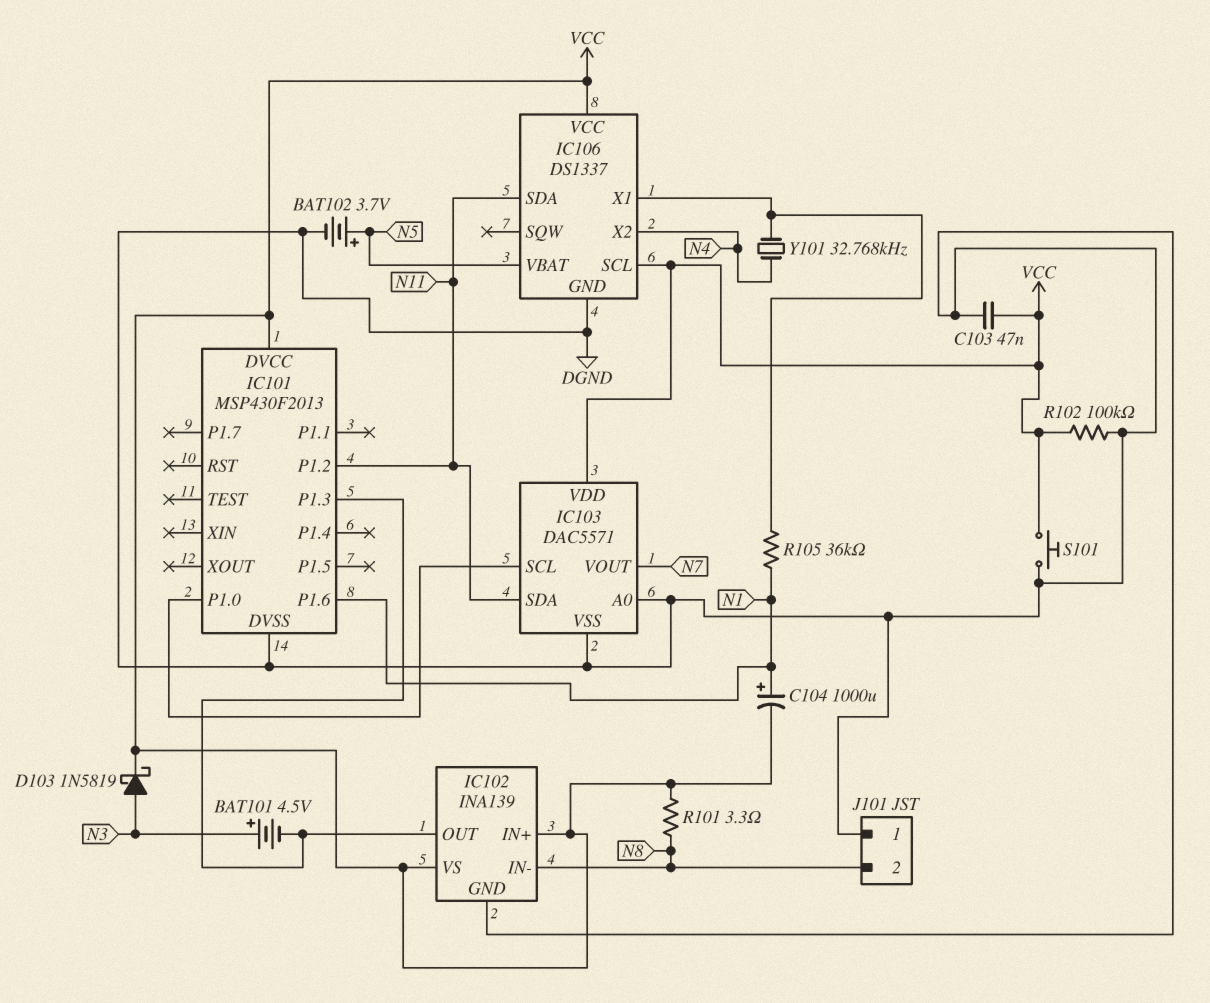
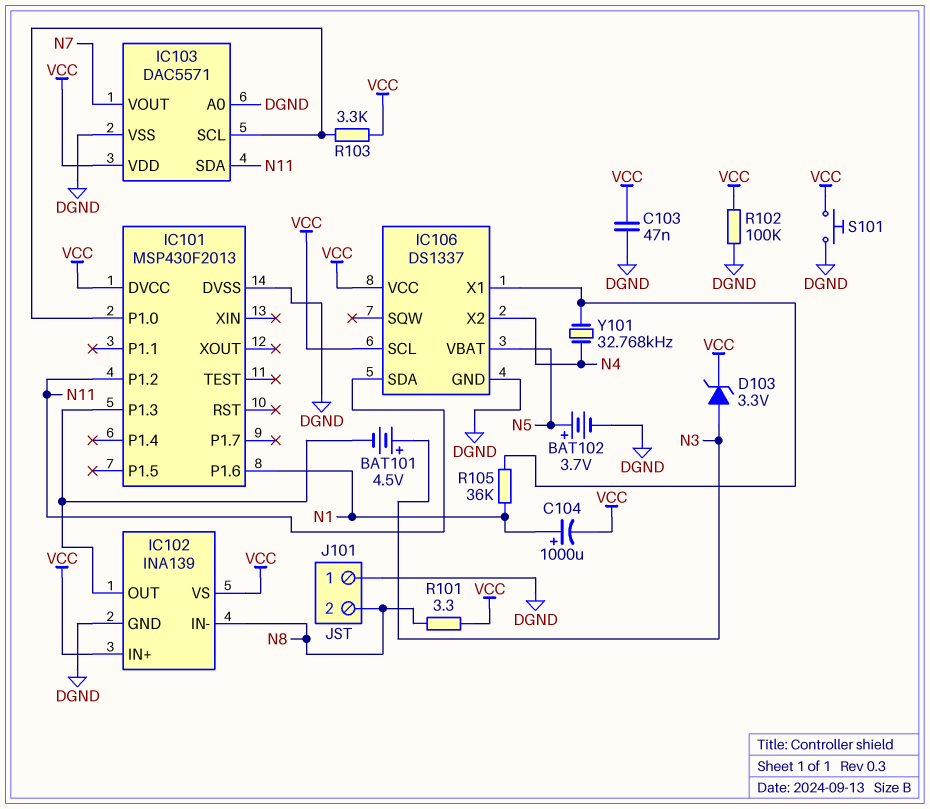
D103: schottky 1N5819 (A N3, K VCC) -> zener 3.3V (A N3, K VCC)
R103: none -> 3.3k (IC101/P1.0, VCC)

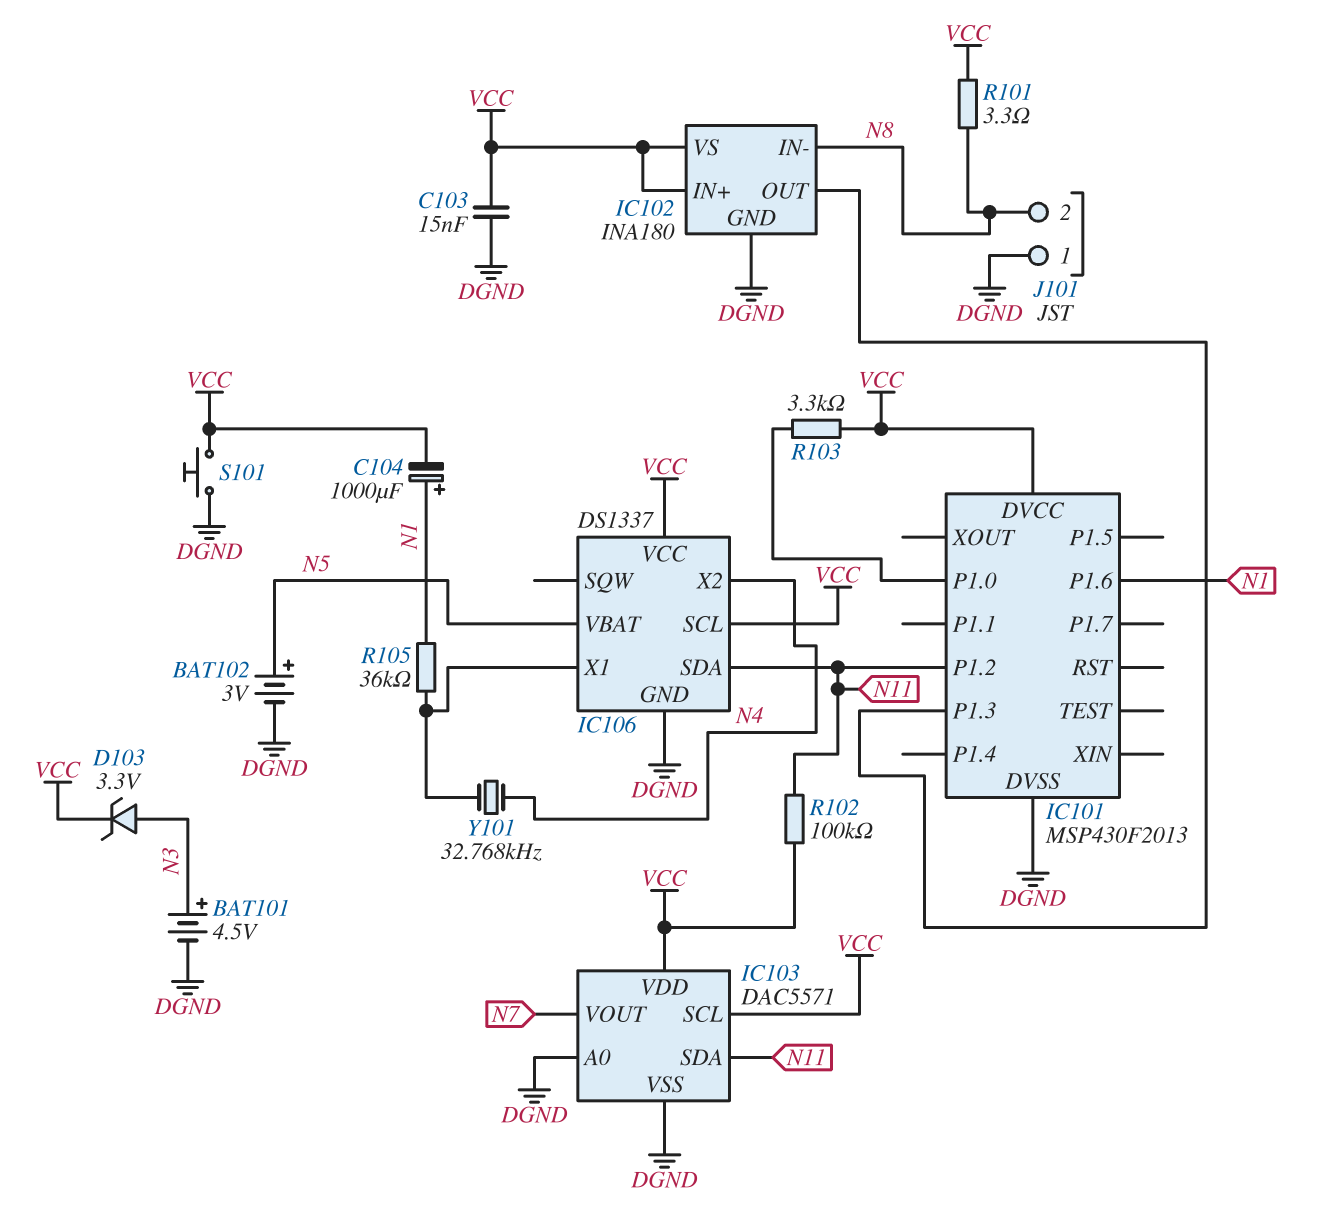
BAT101: 4.5V (plus N3, minus IC101/P1.3) -> 4.5V (plus N3, minus DGND)
BAT102: 3.7V (plus N5, minus DGND) -> 3V (plus N5, minus DGND)
C103: 47nF (DGND, VCC) -> 15nF (DGND, VCC)
IC102: INA139 -> INA180
IC103 pin SCL: IC101/P1.0 -> VCC
R102: 100k (DGND, VCC) -> 100k (N11, VCC)

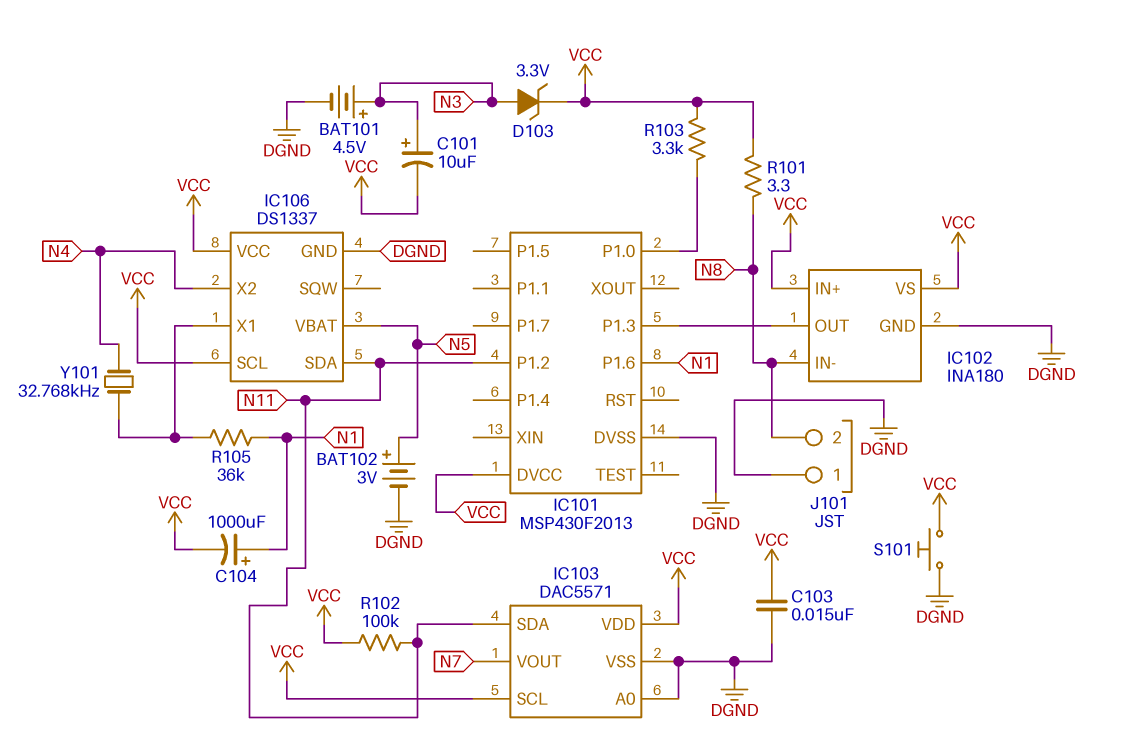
C101: none -> 10uF (plus N3, minus VCC)

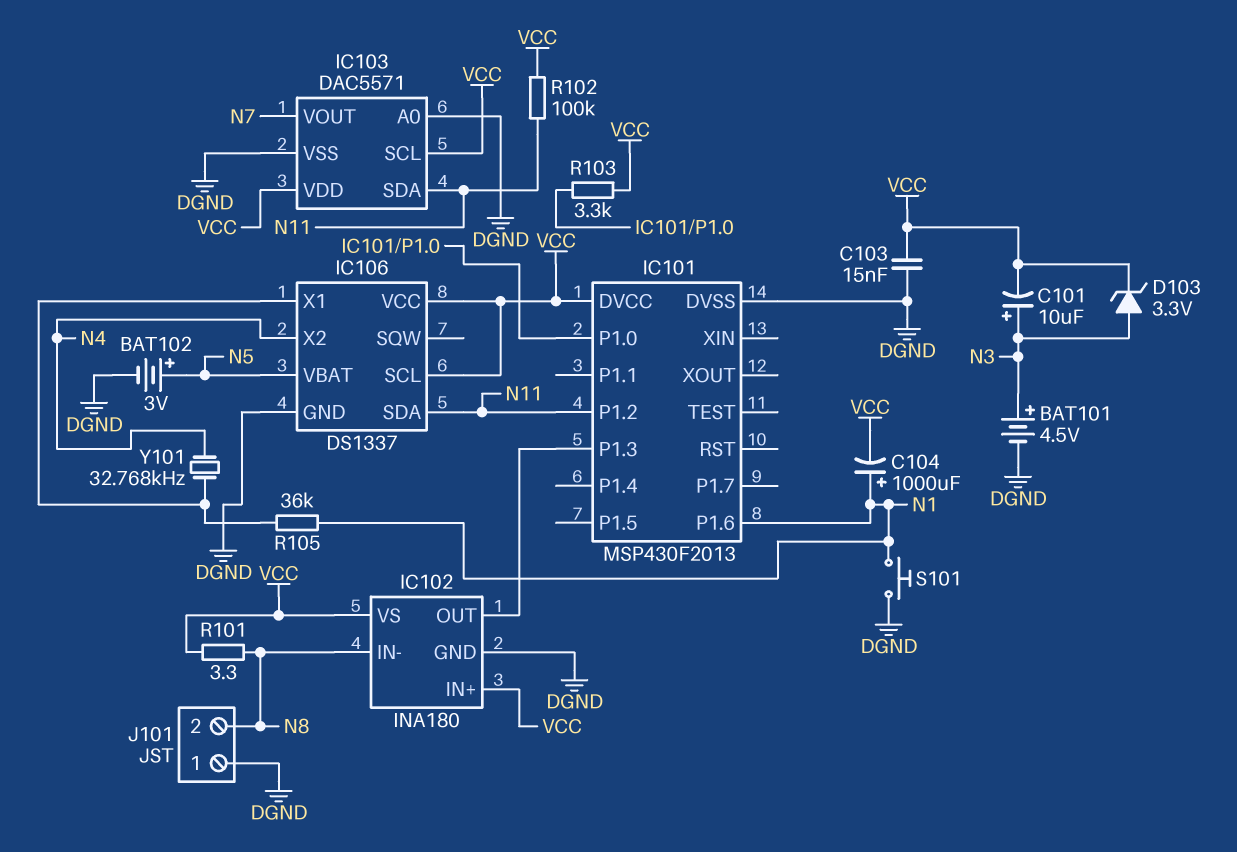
S101: button (DGND, VCC) -> button (DGND, N1)

